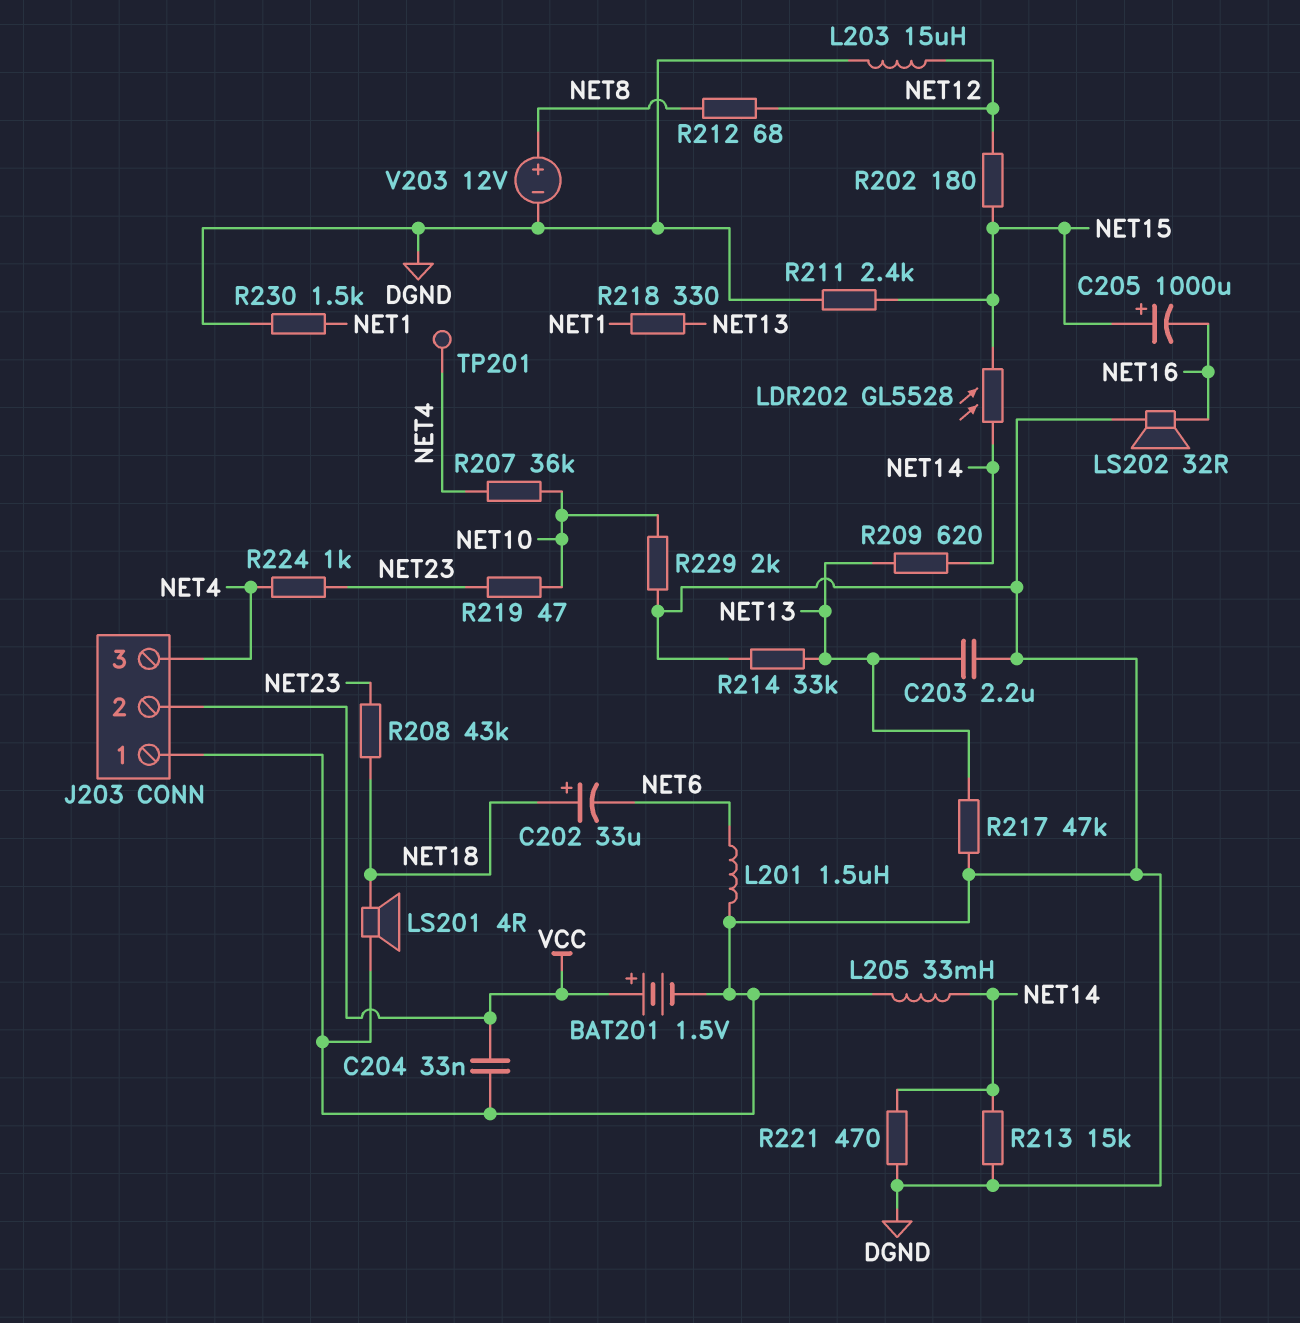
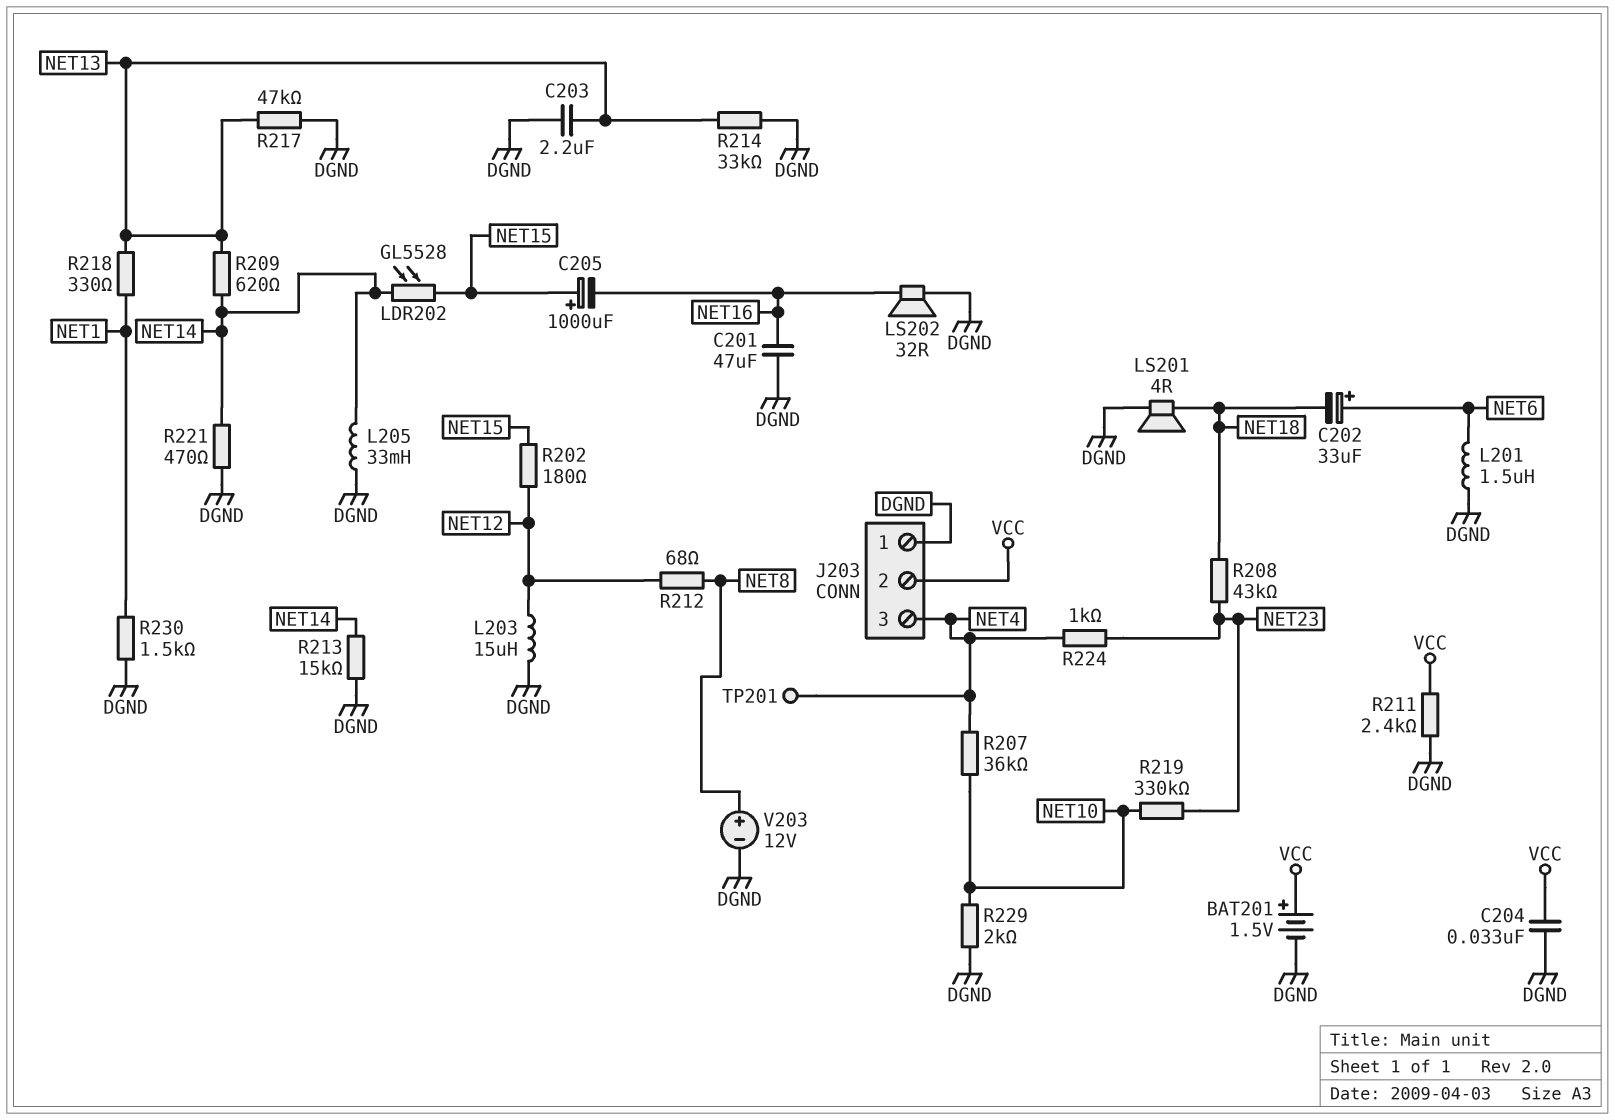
C201: none -> 47uF (DGND, NET16)
C202: 33uF (plus NET18, minus NET6) -> 33uF (plus NET6, minus NET18)
R211: 2.4k (DGND, NET15) -> 2.4k (DGND, VCC)
R219: 47 (NET10, NET23) -> 330k (NET10, NET23)

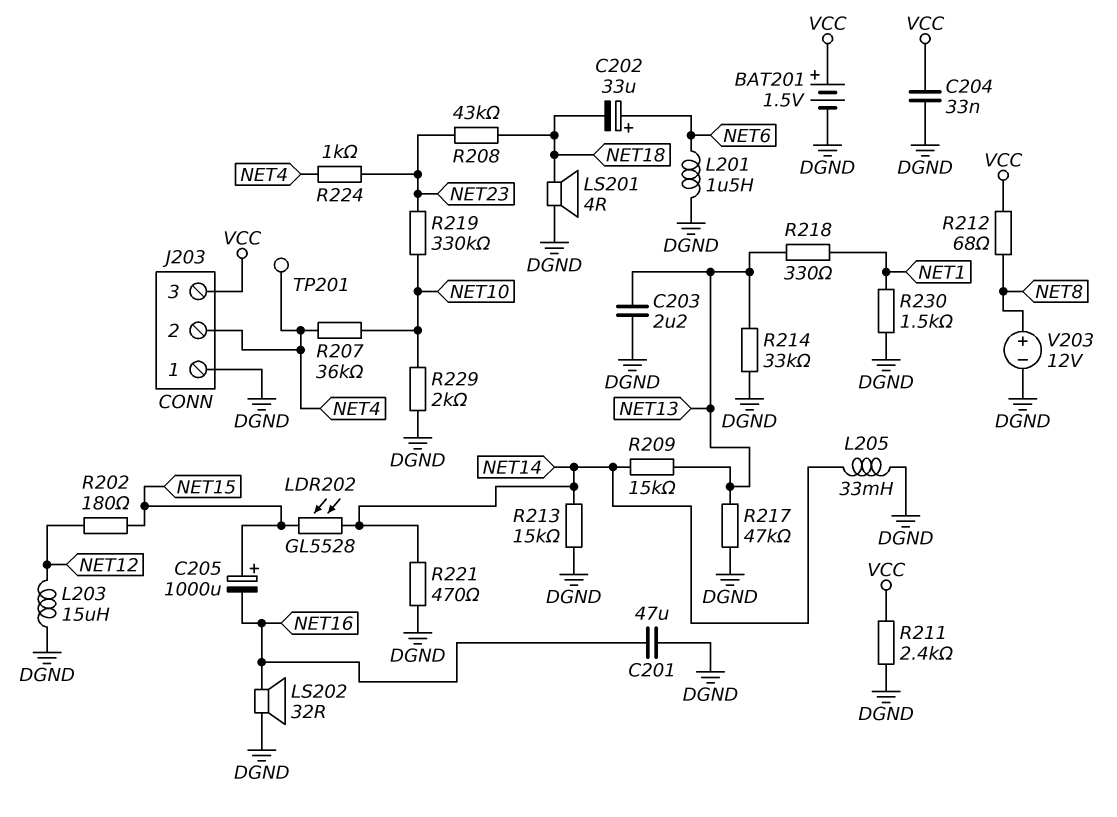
J203 pin 2: VCC -> NET4
J203 pin 3: NET4 -> VCC
R209: 620 (NET13, NET14) -> 15k (NET13, NET14)
R212: 68 (NET8, NET12) -> 68 (NET8, VCC)

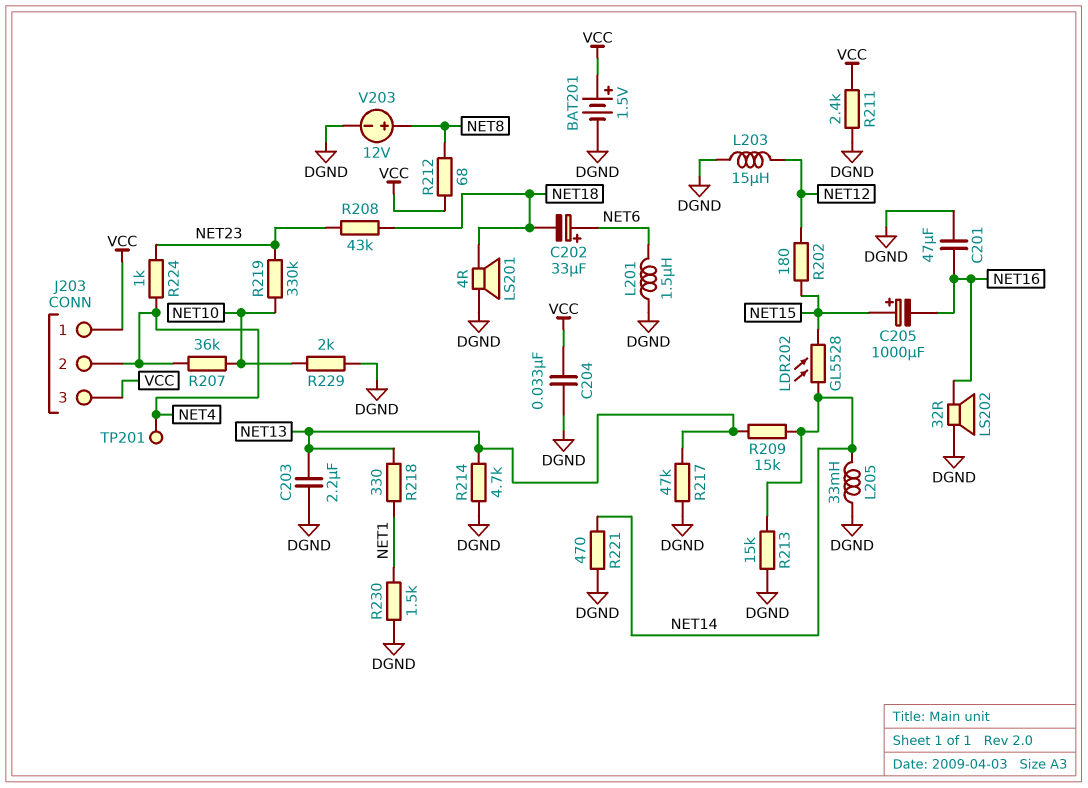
J203 pin 1: DGND -> VCC
R214: 33k (DGND, NET13) -> 4.7k (DGND, NET13)

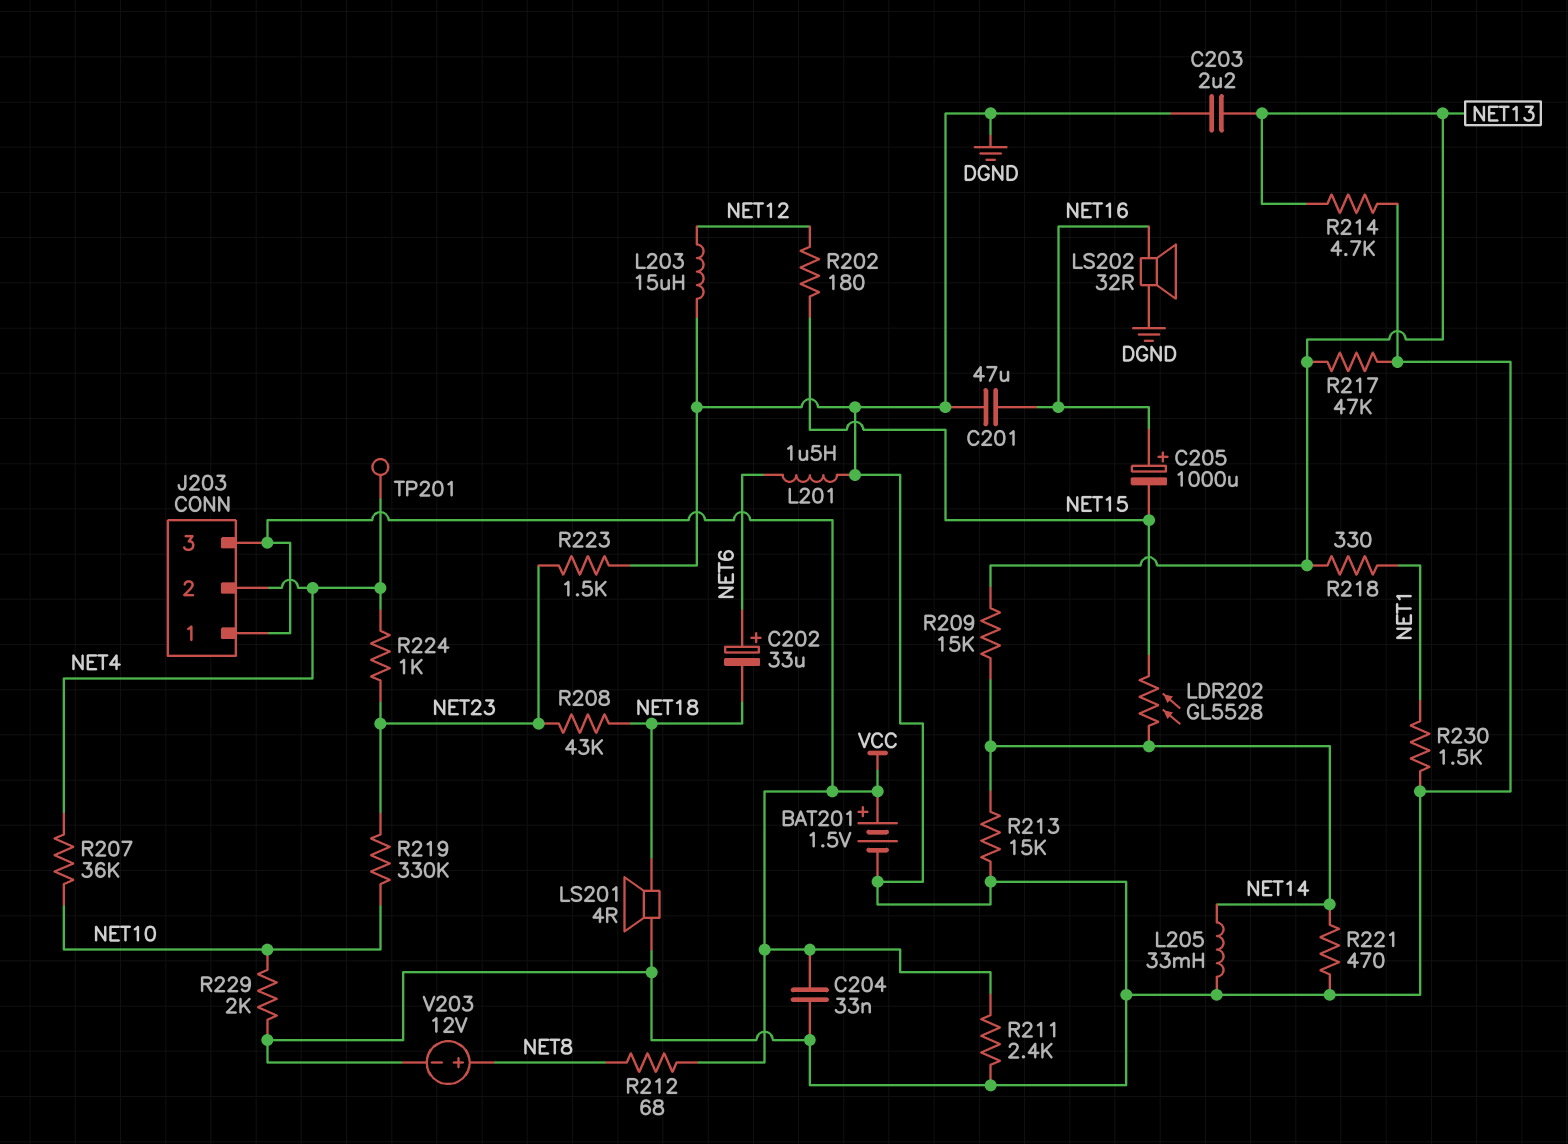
C205: 1000uF (plus NET15, minus NET16) -> 1000uF (plus NET16, minus NET15)
R223: none -> 1.5k (DGND, NET23)

